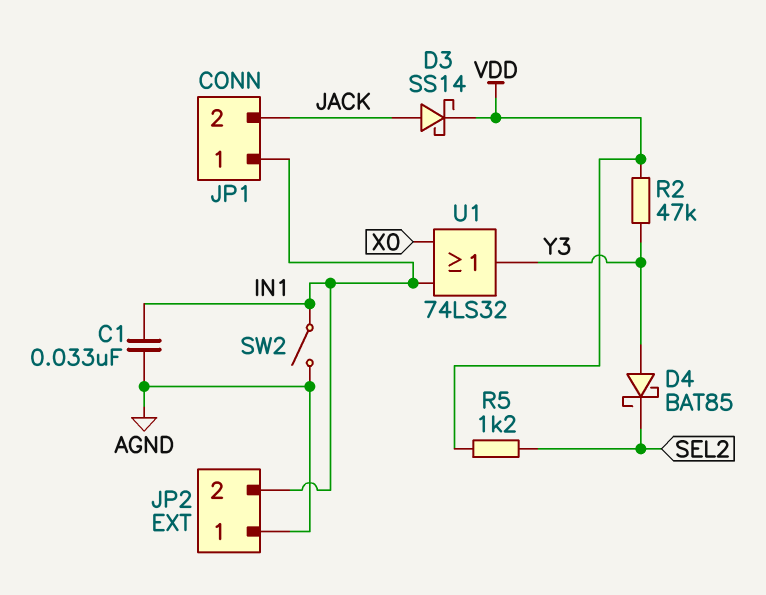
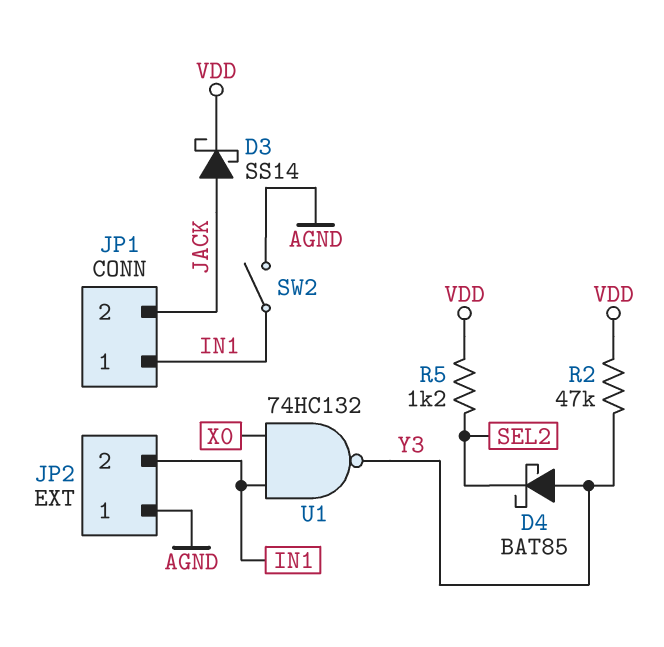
C1: 33nF (AGND, IN1) -> none
U1: OR 74LS32 (in IN1, in X0, out Y3) -> NAND 74HC132 (in IN1, in X0, out Y3)

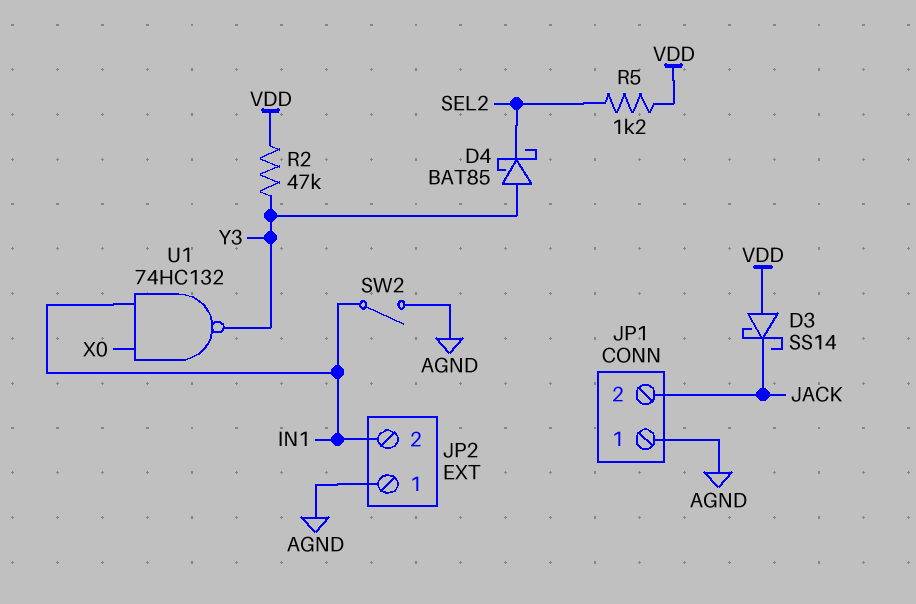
D3: schottky SS14 (A JACK, K VDD) -> schottky SS14 (A VDD, K JACK)
JP1 pin 1: IN1 -> AGND

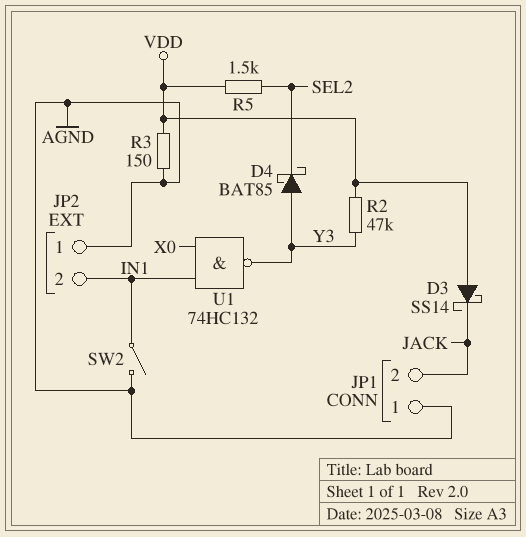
R3: none -> 150 (AGND, VDD)
R5: 1.2k (SEL2, VDD) -> 1.5k (SEL2, VDD)

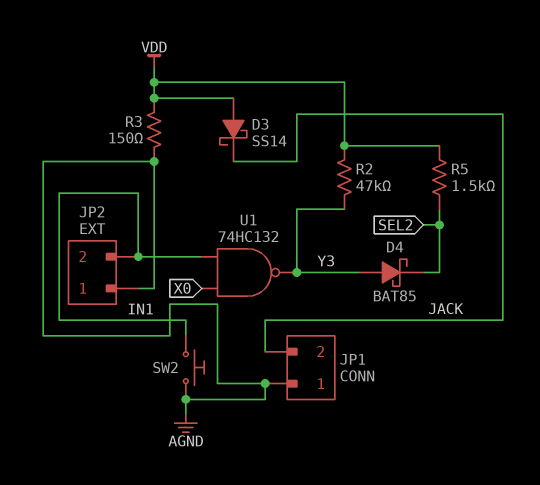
SW2: switch (AGND, IN1) -> button (AGND, IN1)

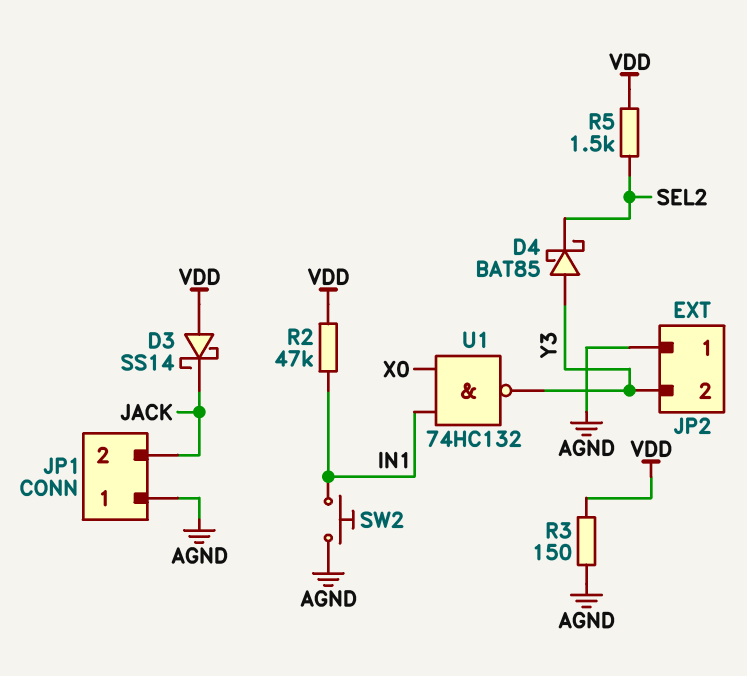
JP2 pin 2: IN1 -> Y3
R2: 47k (VDD, Y3) -> 47k (IN1, VDD)

